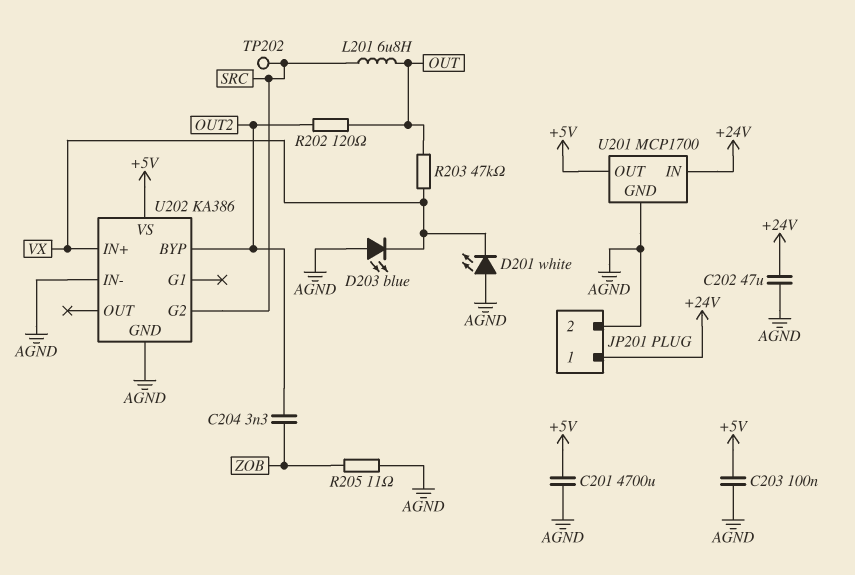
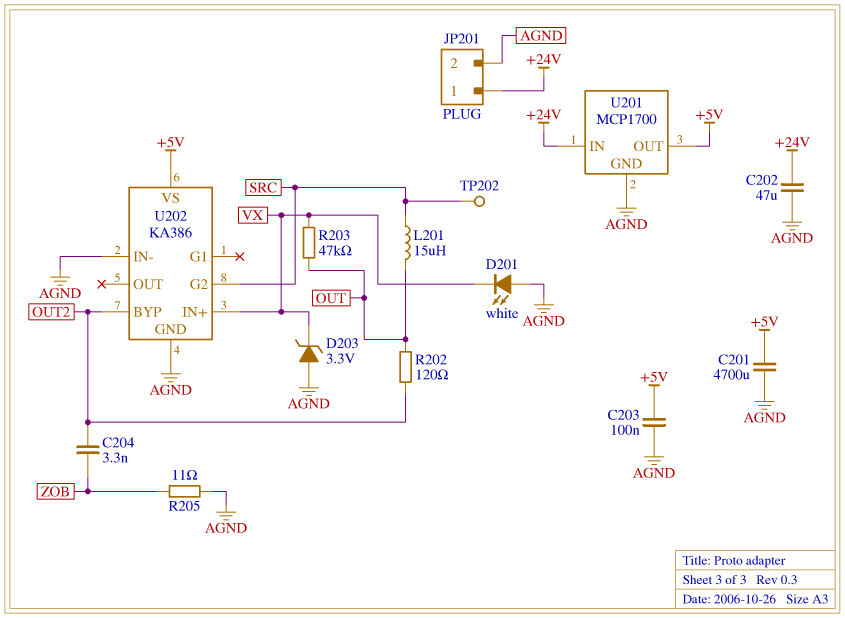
D203: LED blue (A AGND, K VX) -> zener 3.3V (A AGND, K VX)
L201: 6.8uH (OUT, SRC) -> 15uH (OUT, SRC)

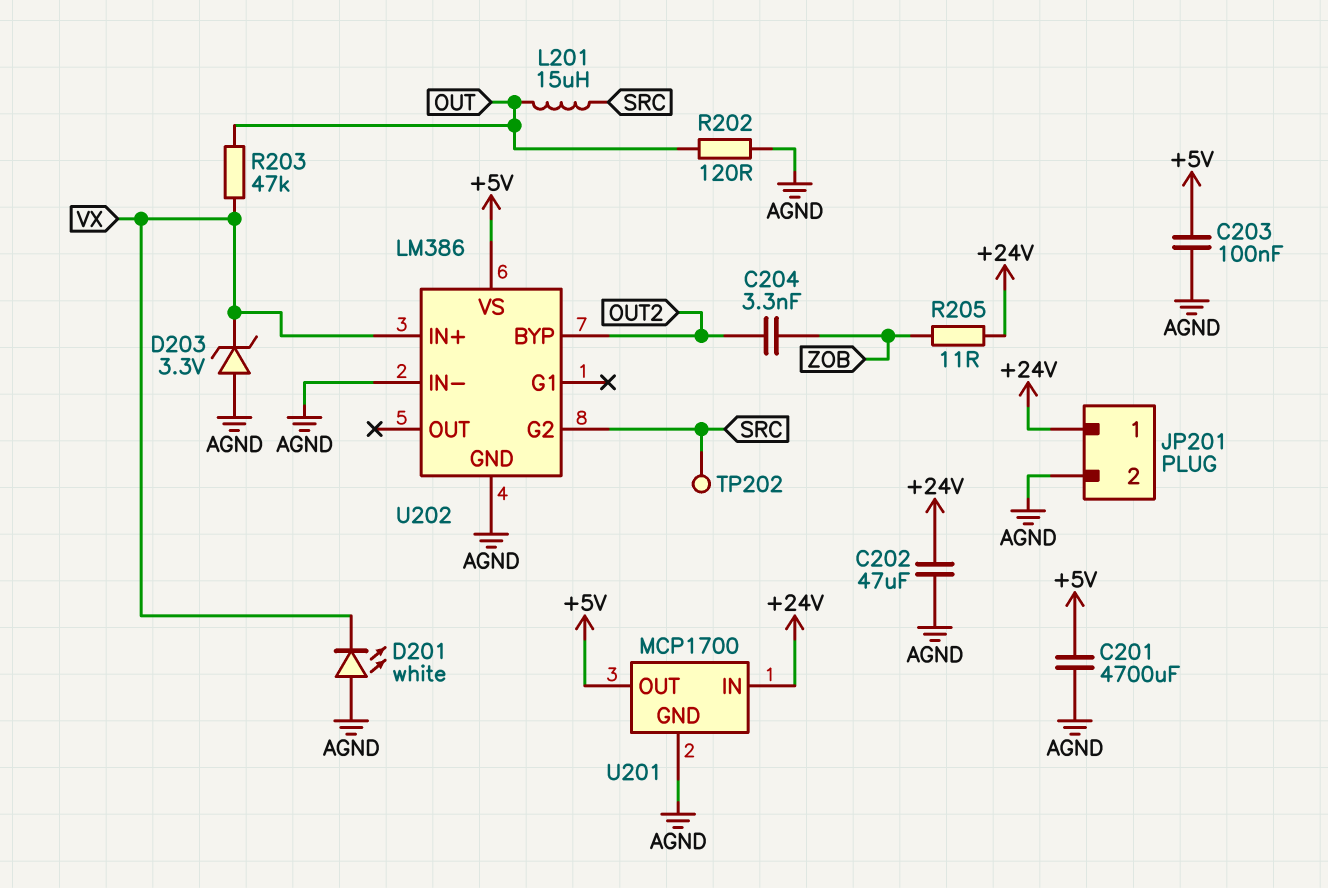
R202: 120 (OUT, OUT2) -> 120 (AGND, OUT)
R205: 11 (AGND, ZOB) -> 11 (+24V, ZOB)
U202: KA386 -> LM386

